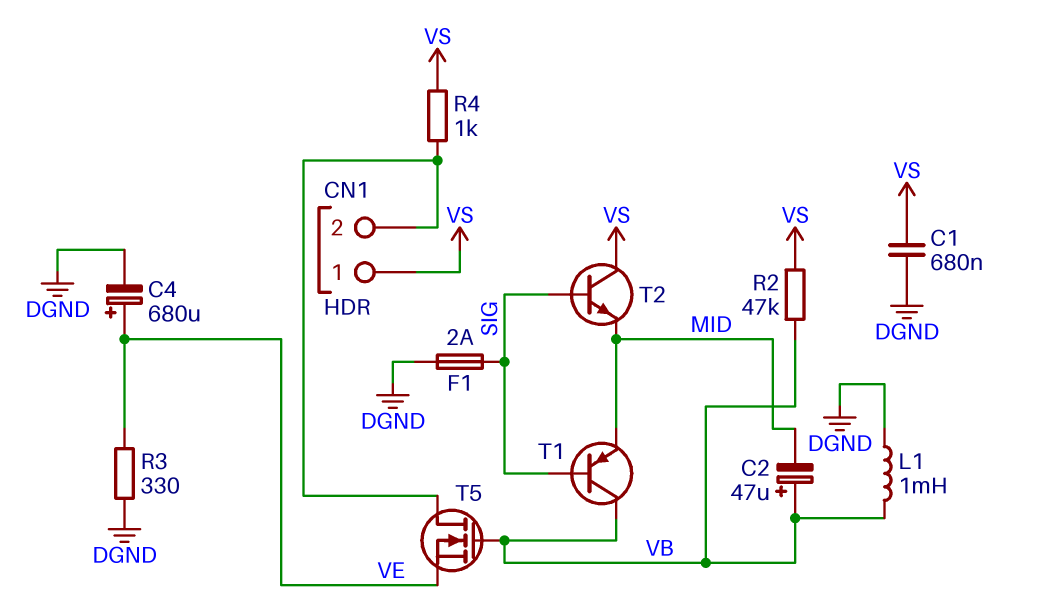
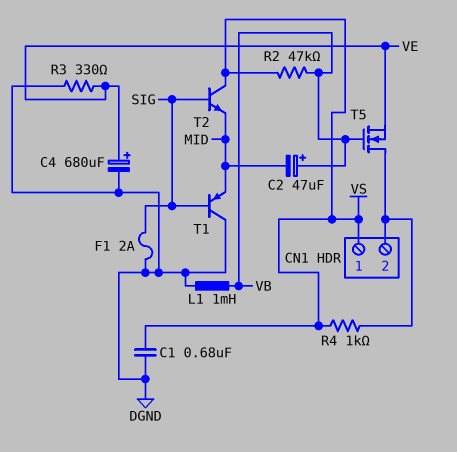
T1: PNP (B SIG, C VB, E MID) -> PNP (B SIG, C DGND, E MID)

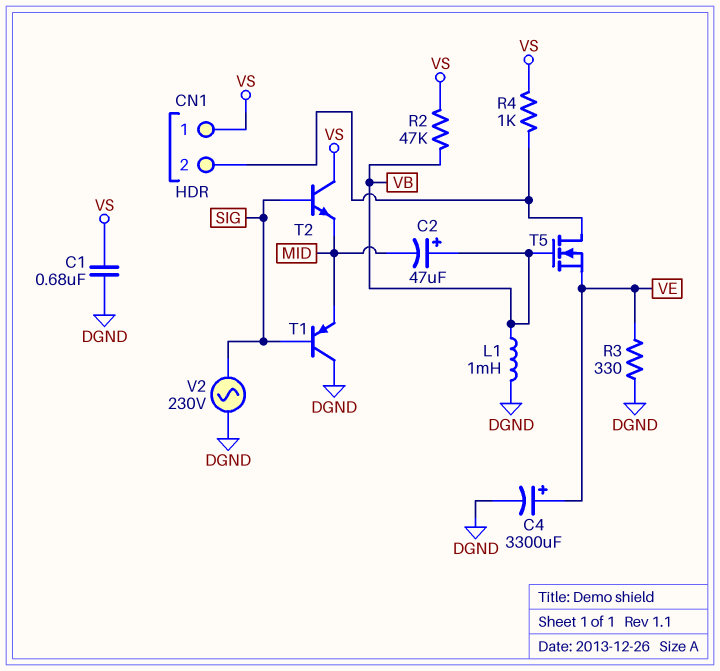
C4: 680uF (plus VE, minus DGND) -> 3300uF (plus VE, minus DGND)
F1: 2A (DGND, SIG) -> none
V2: none -> AC 230V (DGND, SIG)

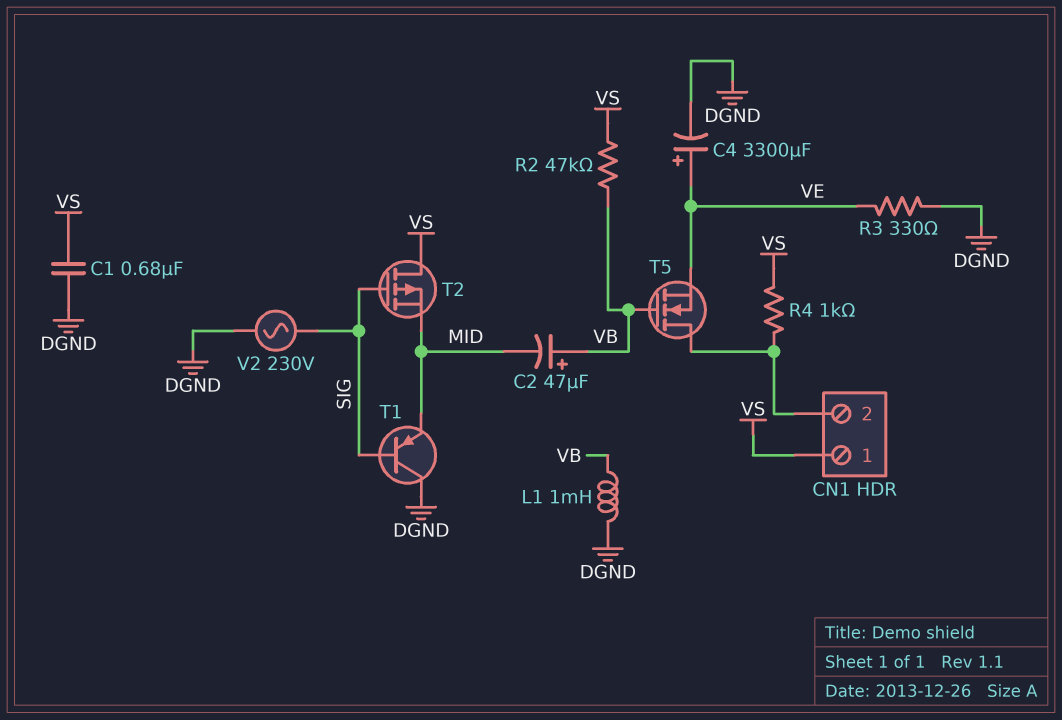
T2: NPN (B SIG, C VS, E MID) -> PMOS (G SIG, D VS, S MID)

